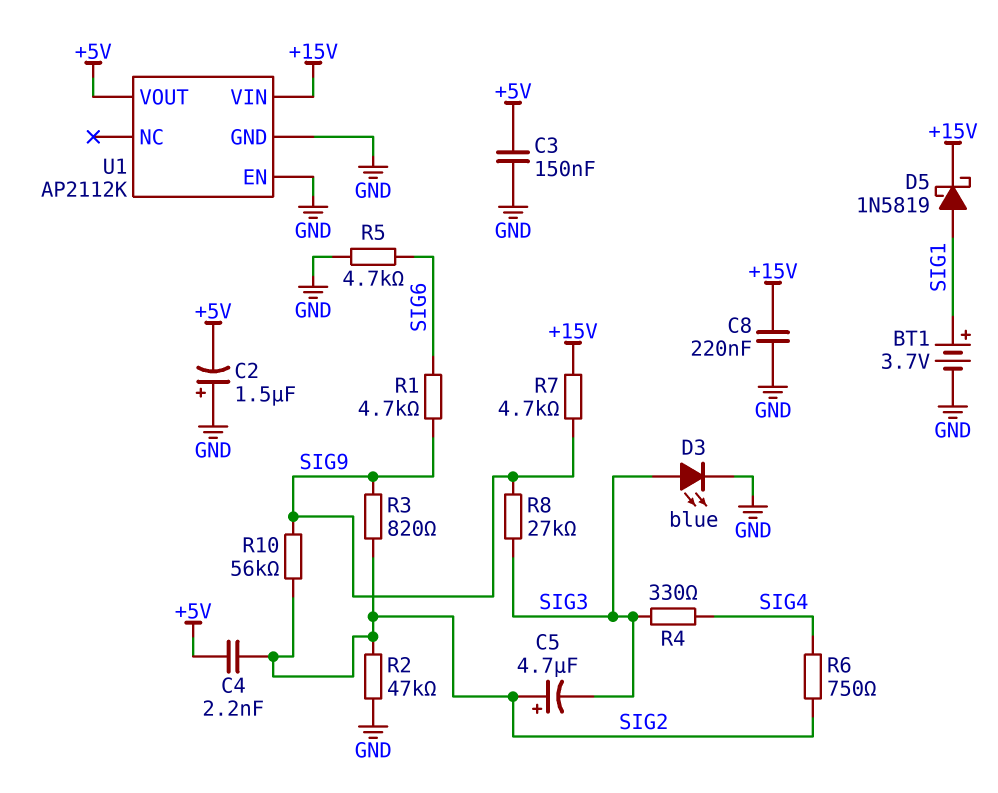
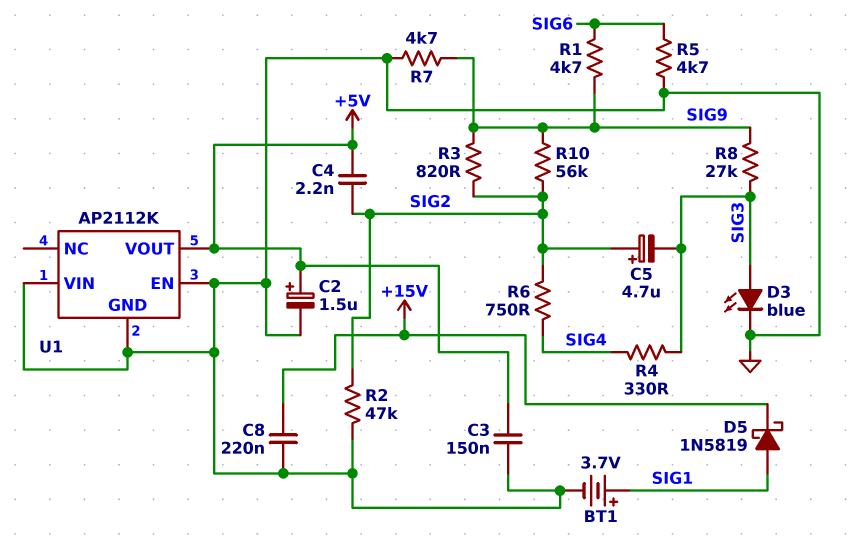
C2: 1.5uF (plus GND, minus +5V) -> 1.5uF (plus +5V, minus GND)
R7: 4.7k (+15V, SIG9) -> 4.7k (GND, SIG9)
U1 pin VIN: +15V -> GND

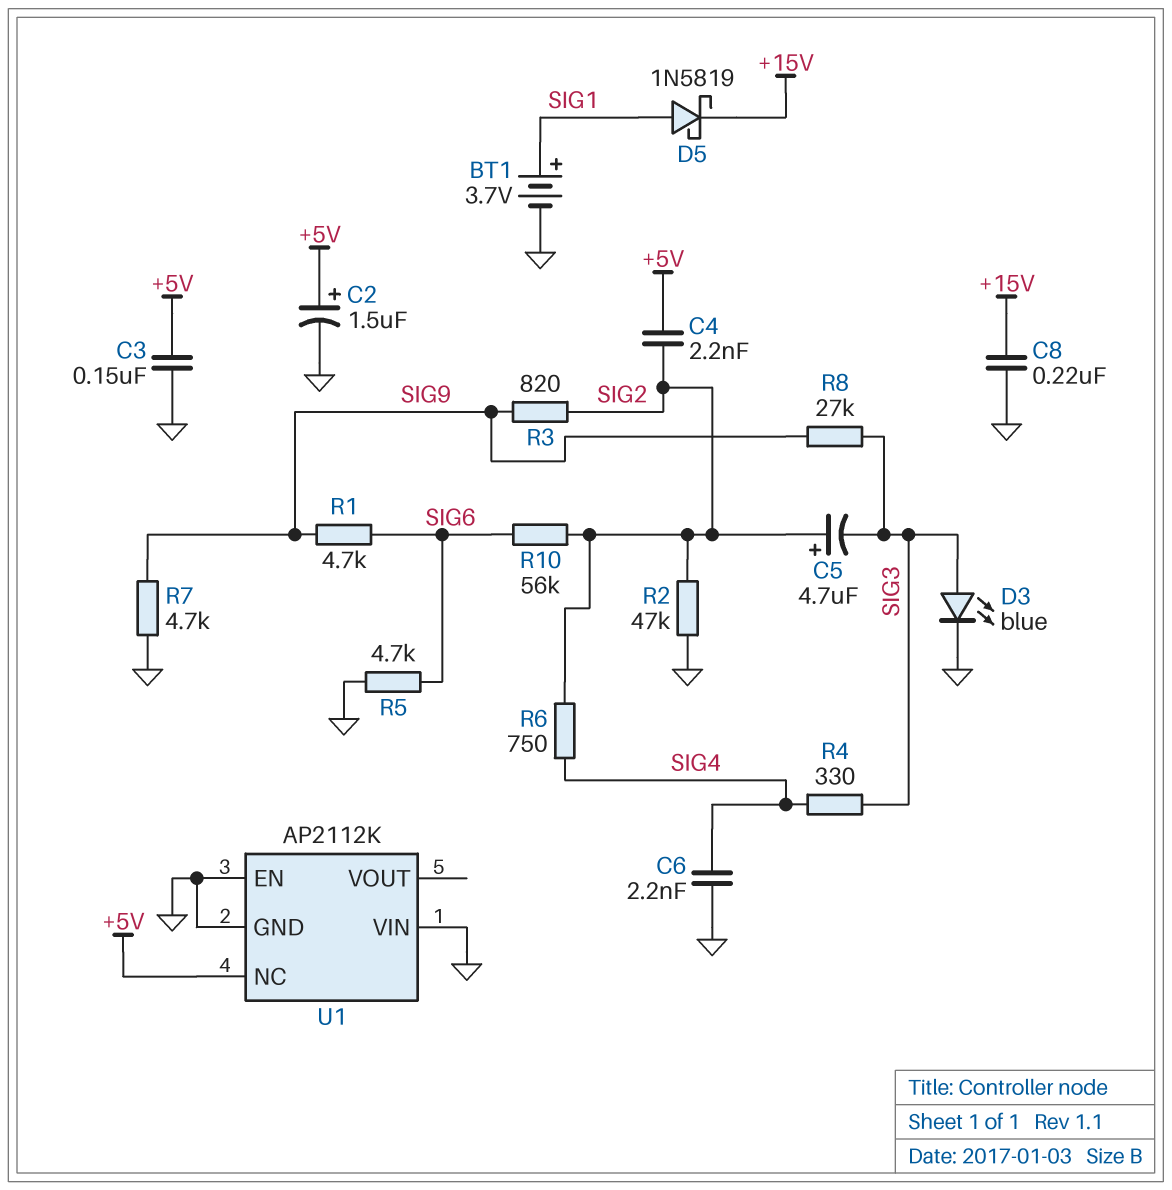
C6: none -> 2.2nF (GND, SIG4)
R10: 56k (SIG2, SIG9) -> 56k (SIG2, SIG6)
U1 pin NC: none -> +5V
U1 pin VOUT: +5V -> none

